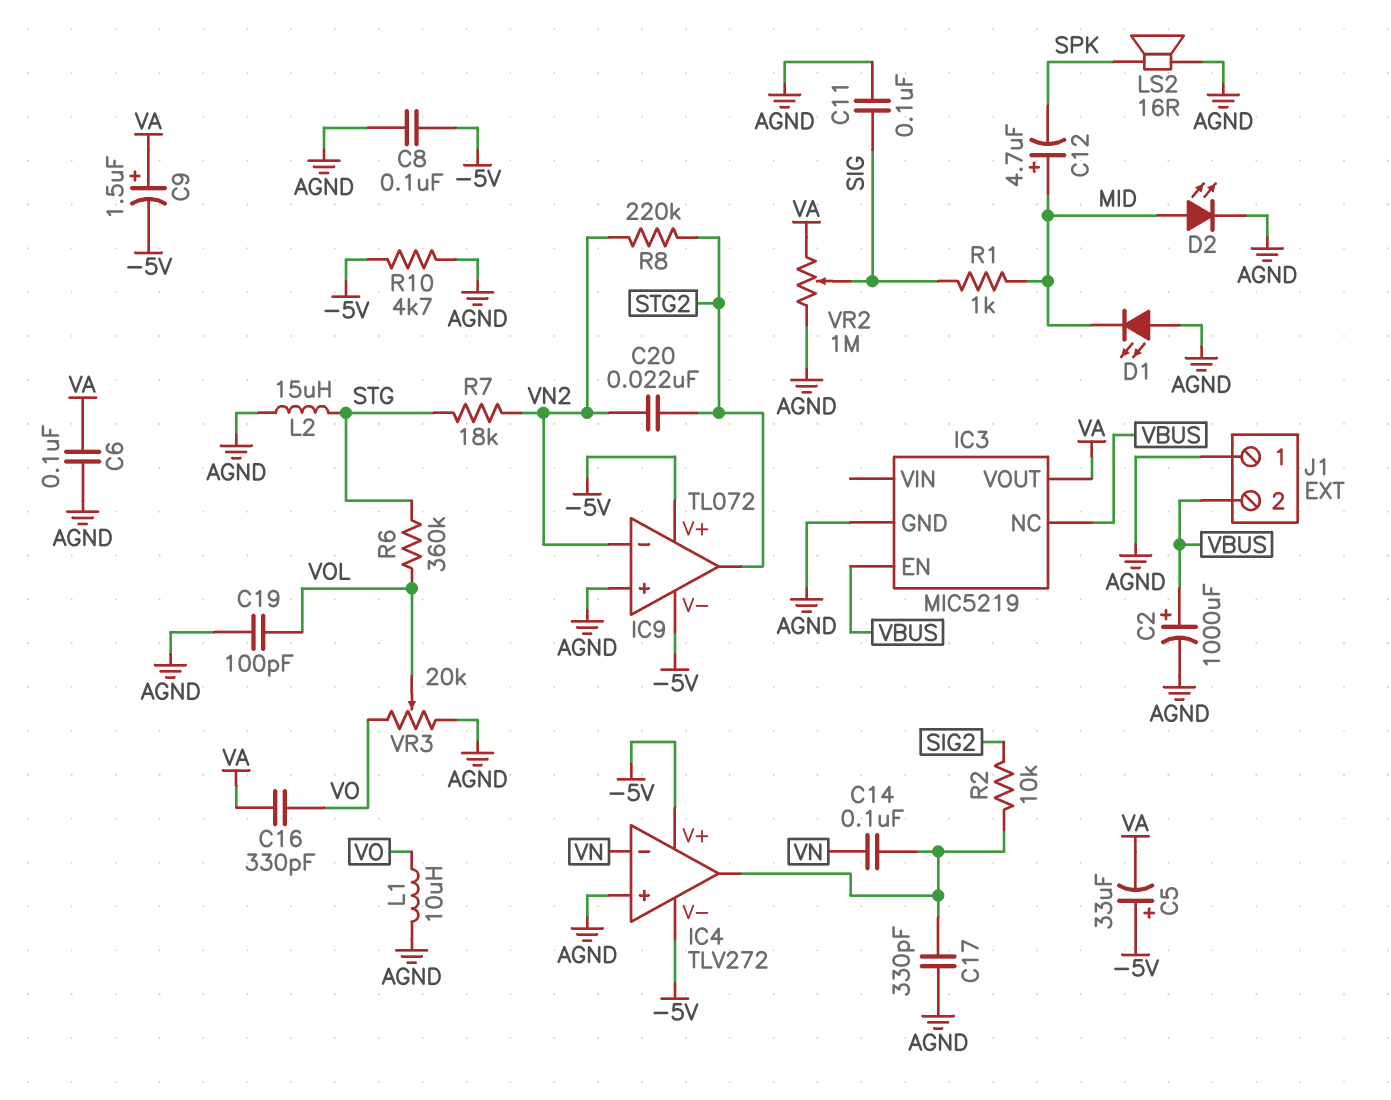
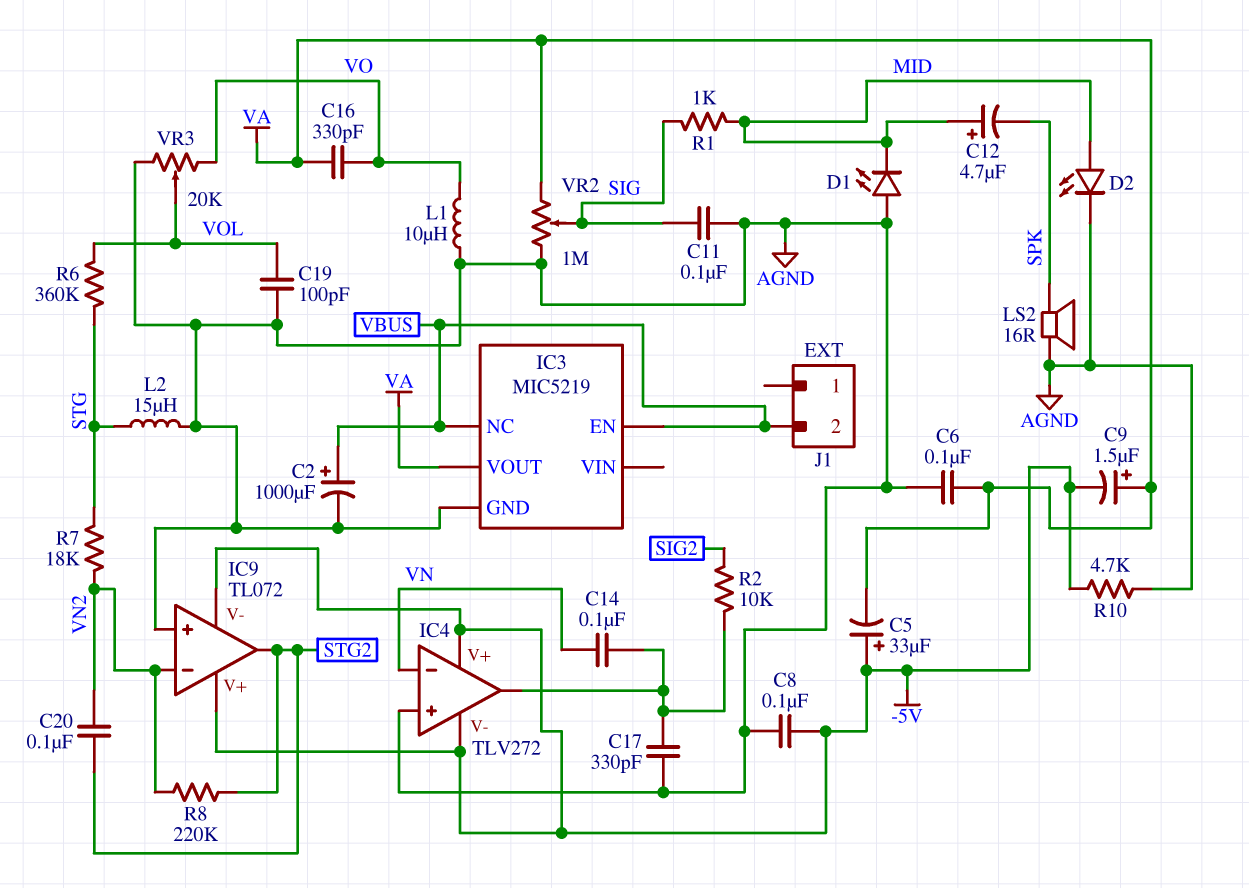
C20: 22nF (STG2, VN2) -> 100nF (STG2, VN2)
J1 pin 1: AGND -> none

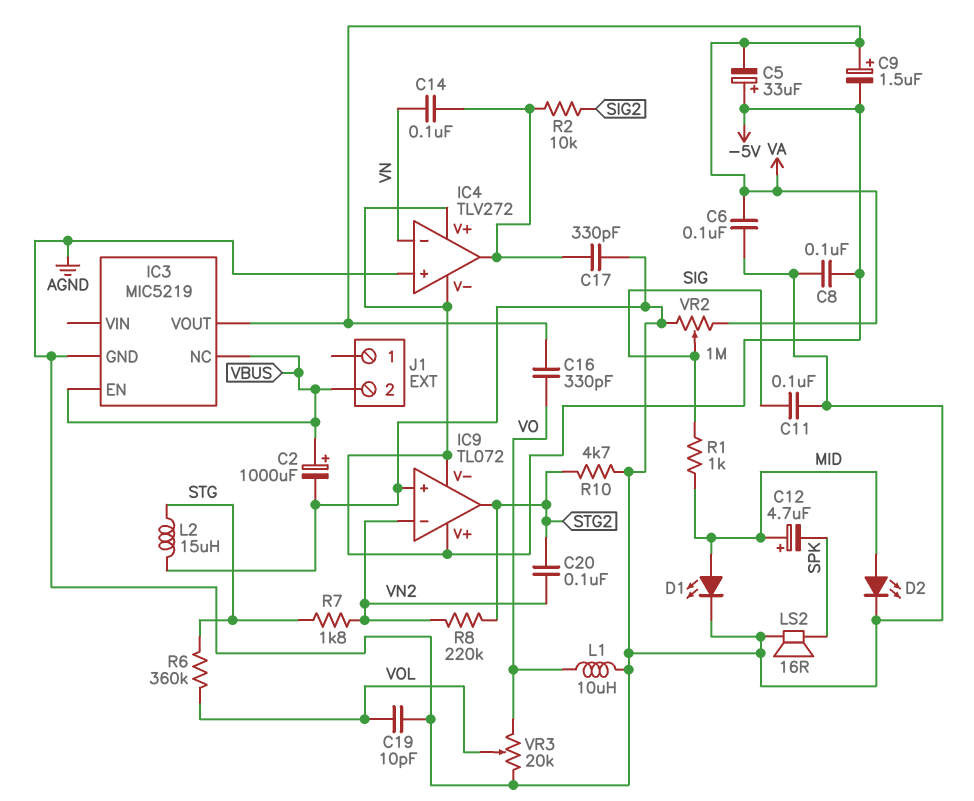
C19: 100pF (AGND, VOL) -> 10pF (AGND, VOL)
D1: LED (A AGND, K MID) -> LED (A MID, K AGND)
R7: 18k (STG, VN2) -> 1.8k (STG, VN2)
R10: 4.7k (-5V, AGND) -> 4.7k (AGND, STG2)

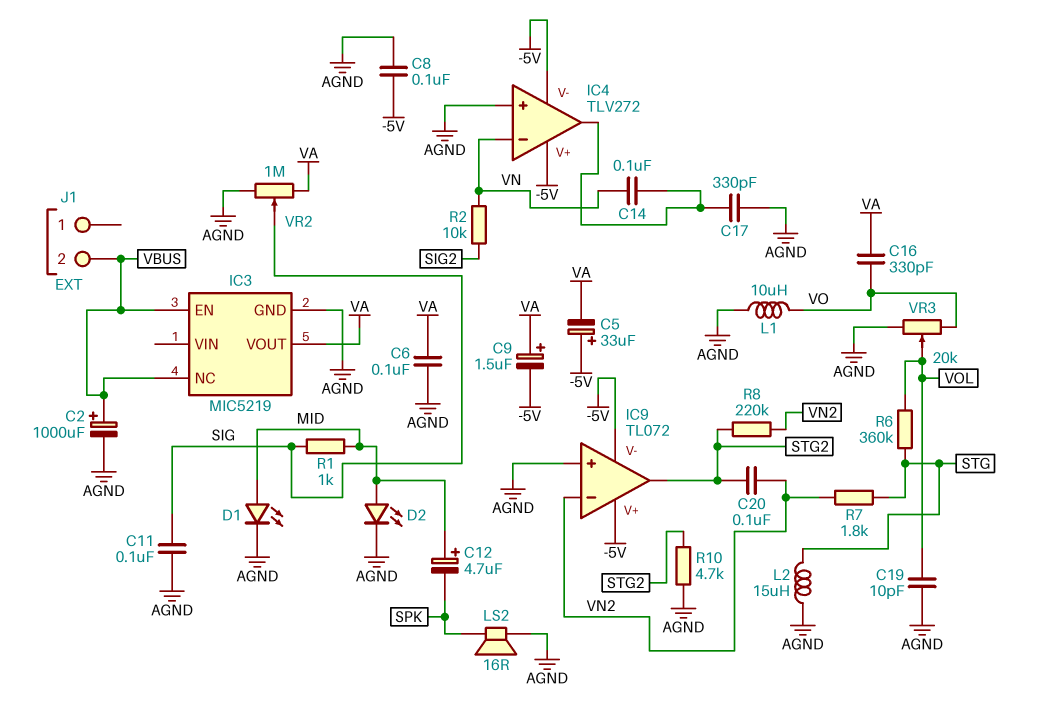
R2: 10k (IC4/out, SIG2) -> 10k (SIG2, VN)

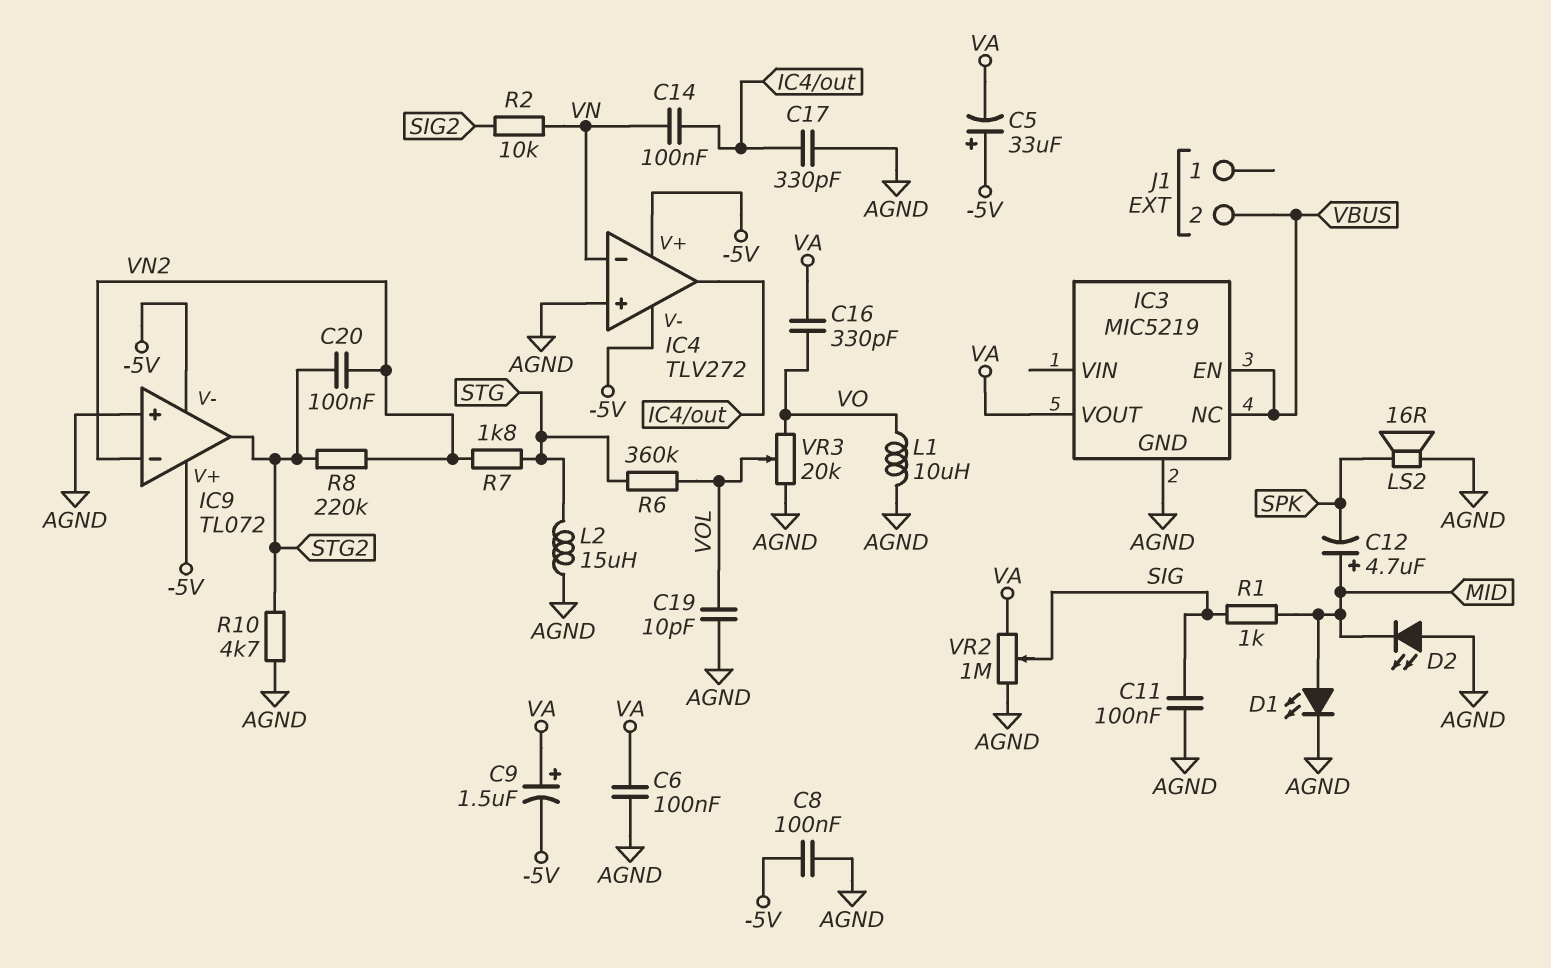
C2: 1000uF (plus VBUS, minus AGND) -> none
D2: LED (A MID, K AGND) -> LED (A AGND, K MID)

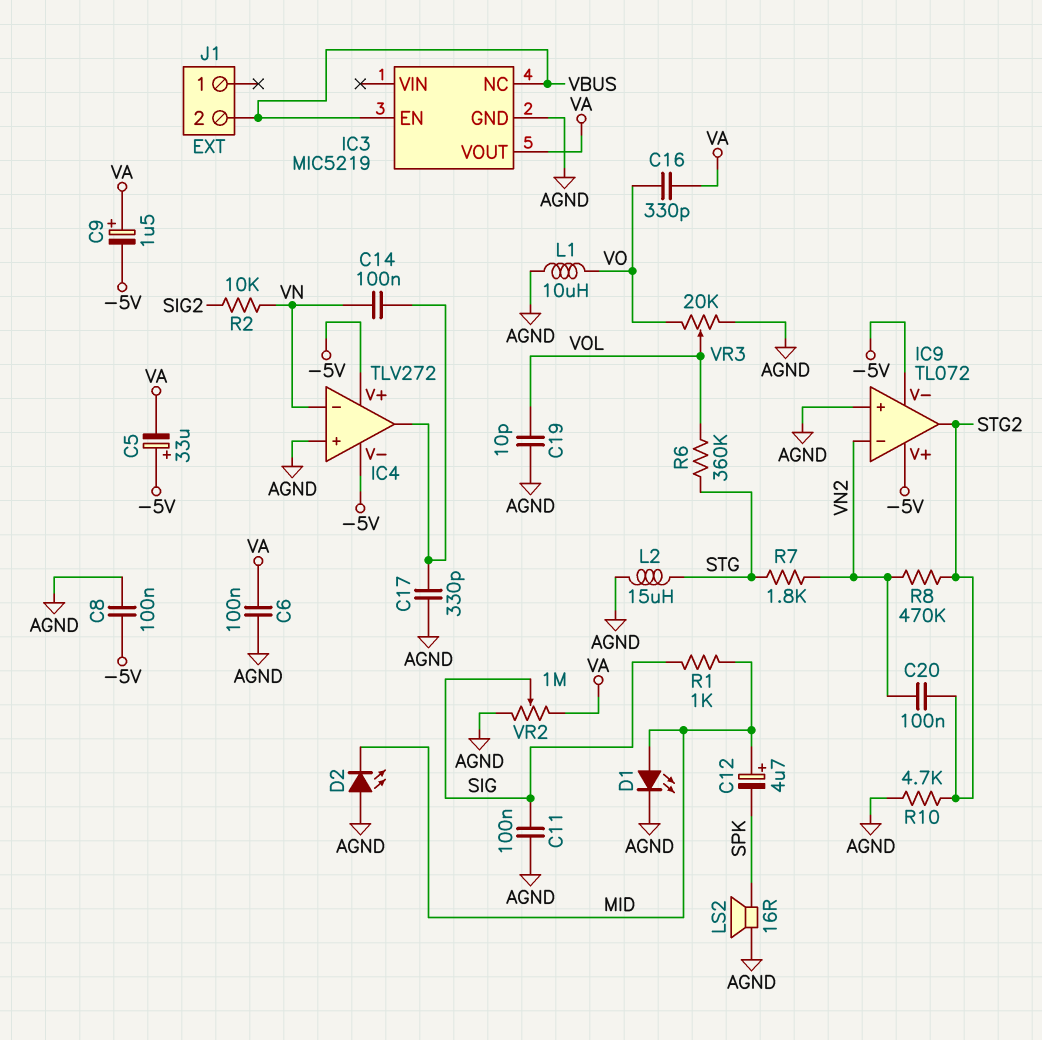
R8: 220k (STG2, VN2) -> 470k (STG2, VN2)

